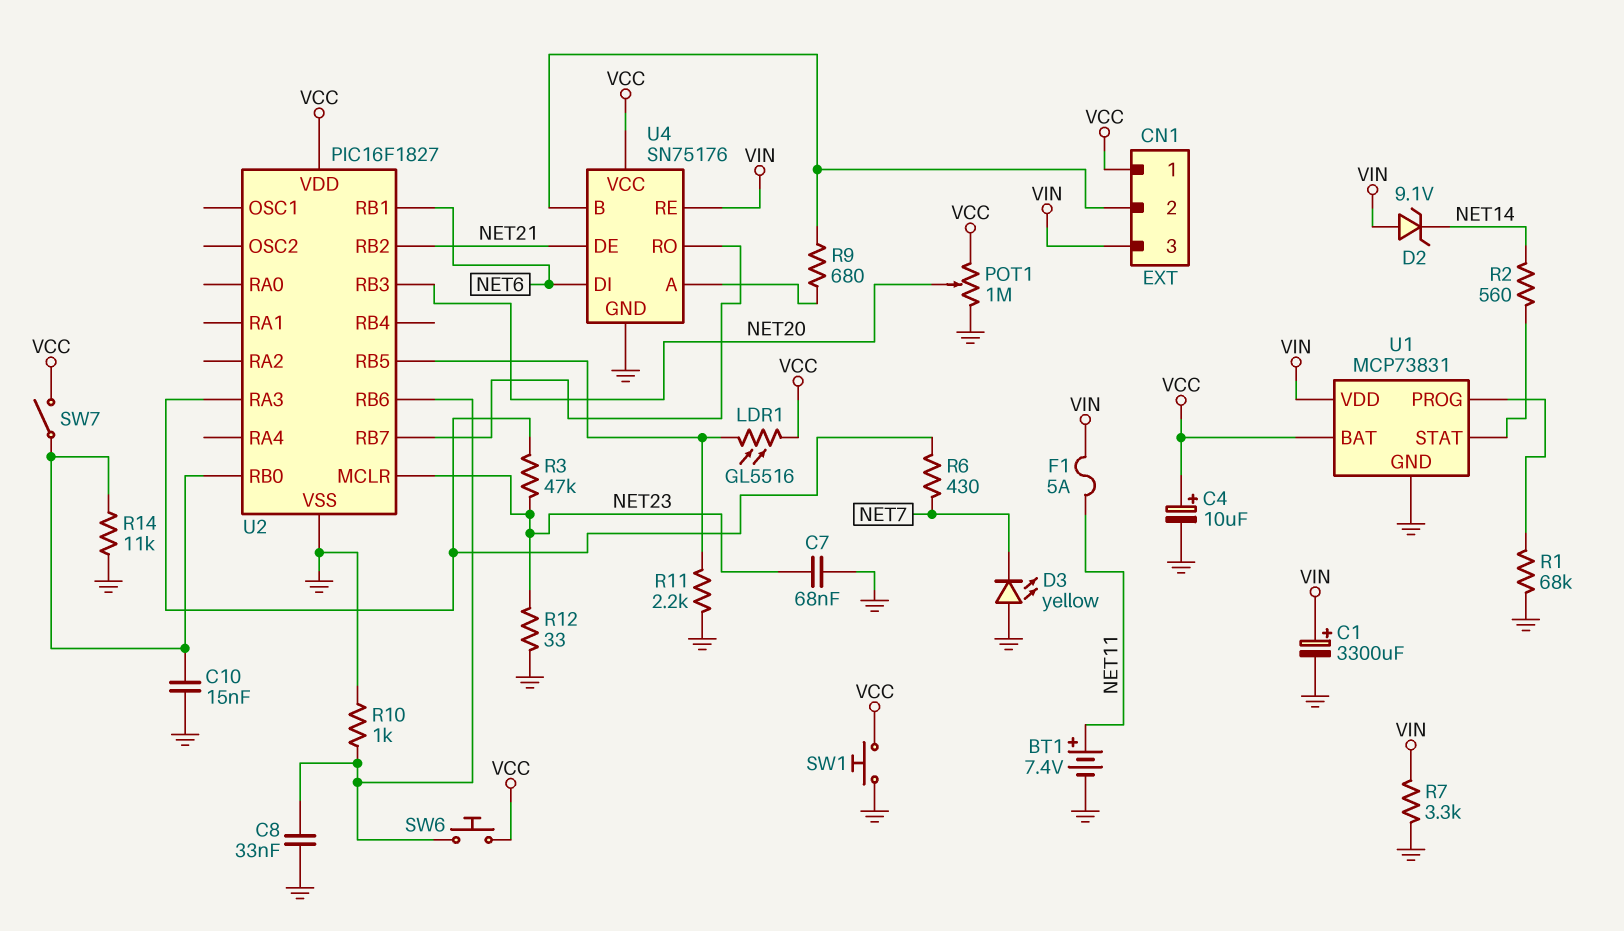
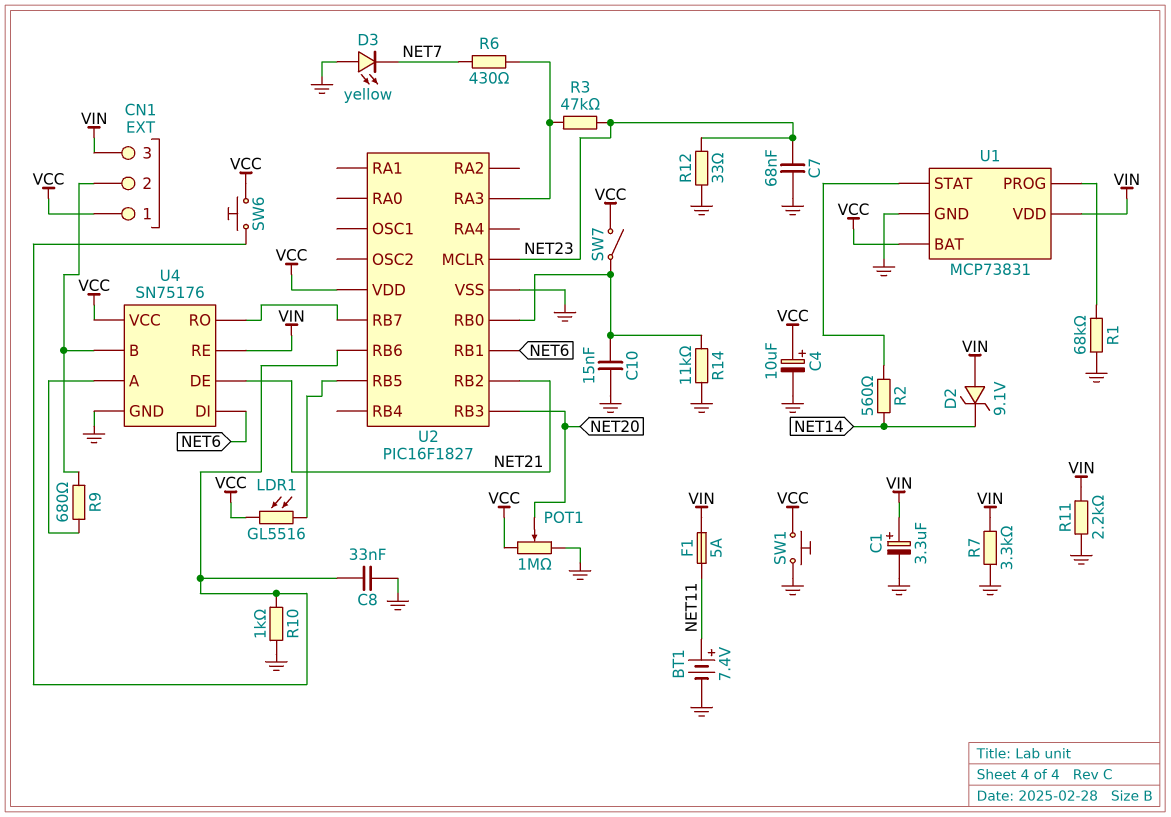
C1: 3300uF (plus VIN, minus GND) -> 3.3uF (plus VIN, minus GND)
R11: 2.2k (GND, U2/RB5) -> 2.2k (GND, VIN)

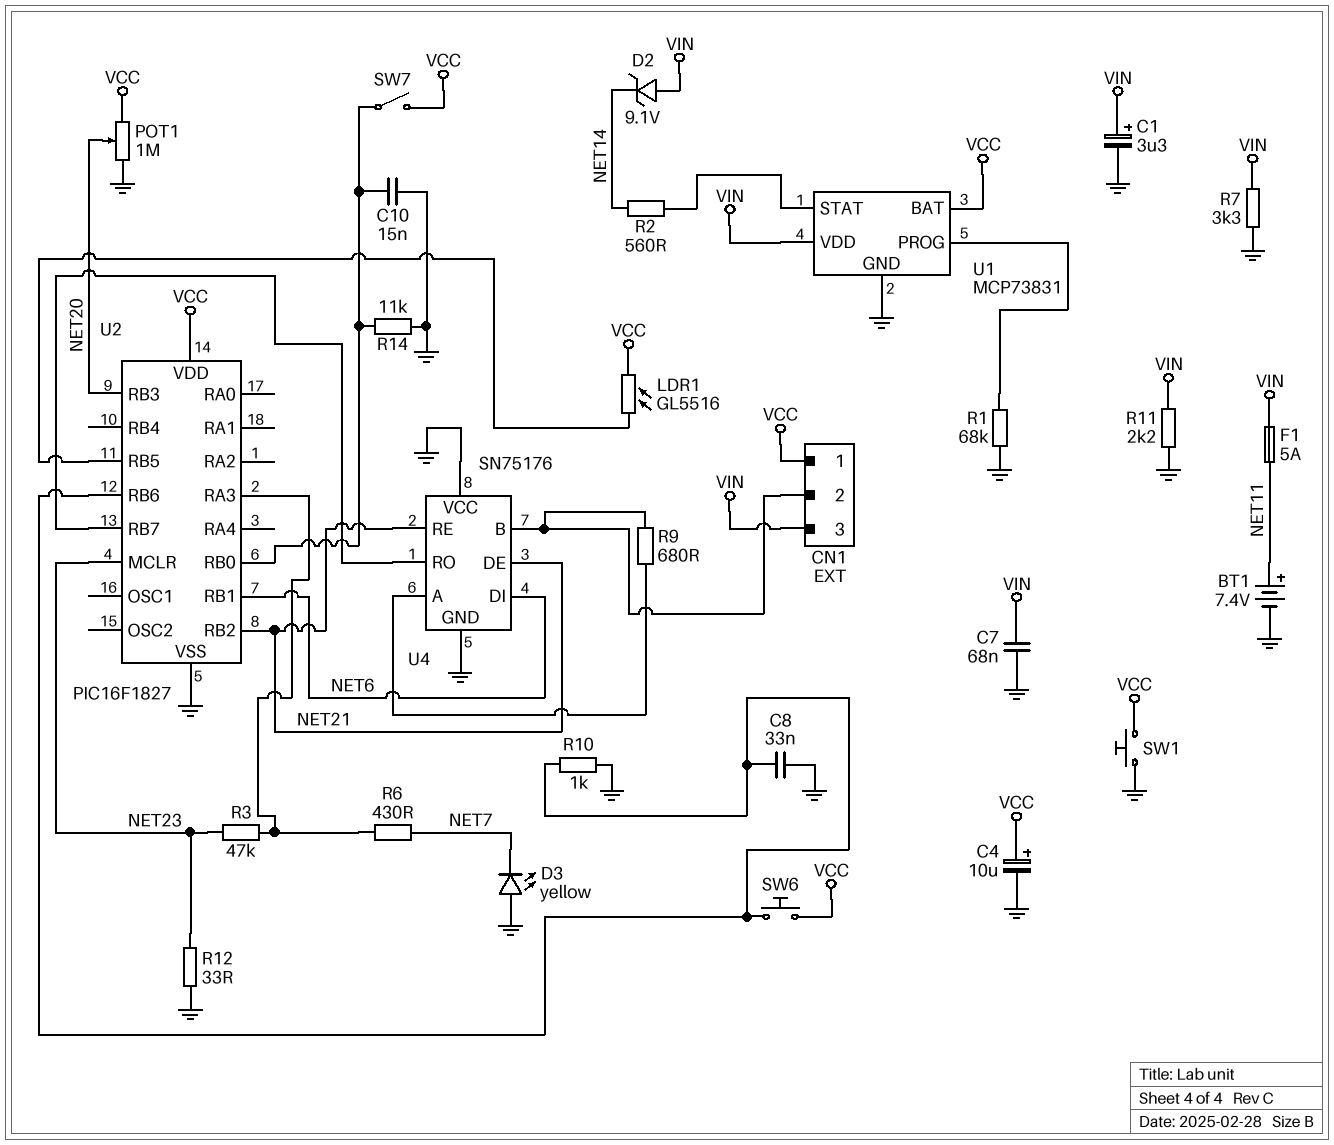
C7: 68nF (GND, NET23) -> 68nF (GND, VIN)
U4 pin RE: VIN -> NET21
U4 pin VCC: VCC -> GND

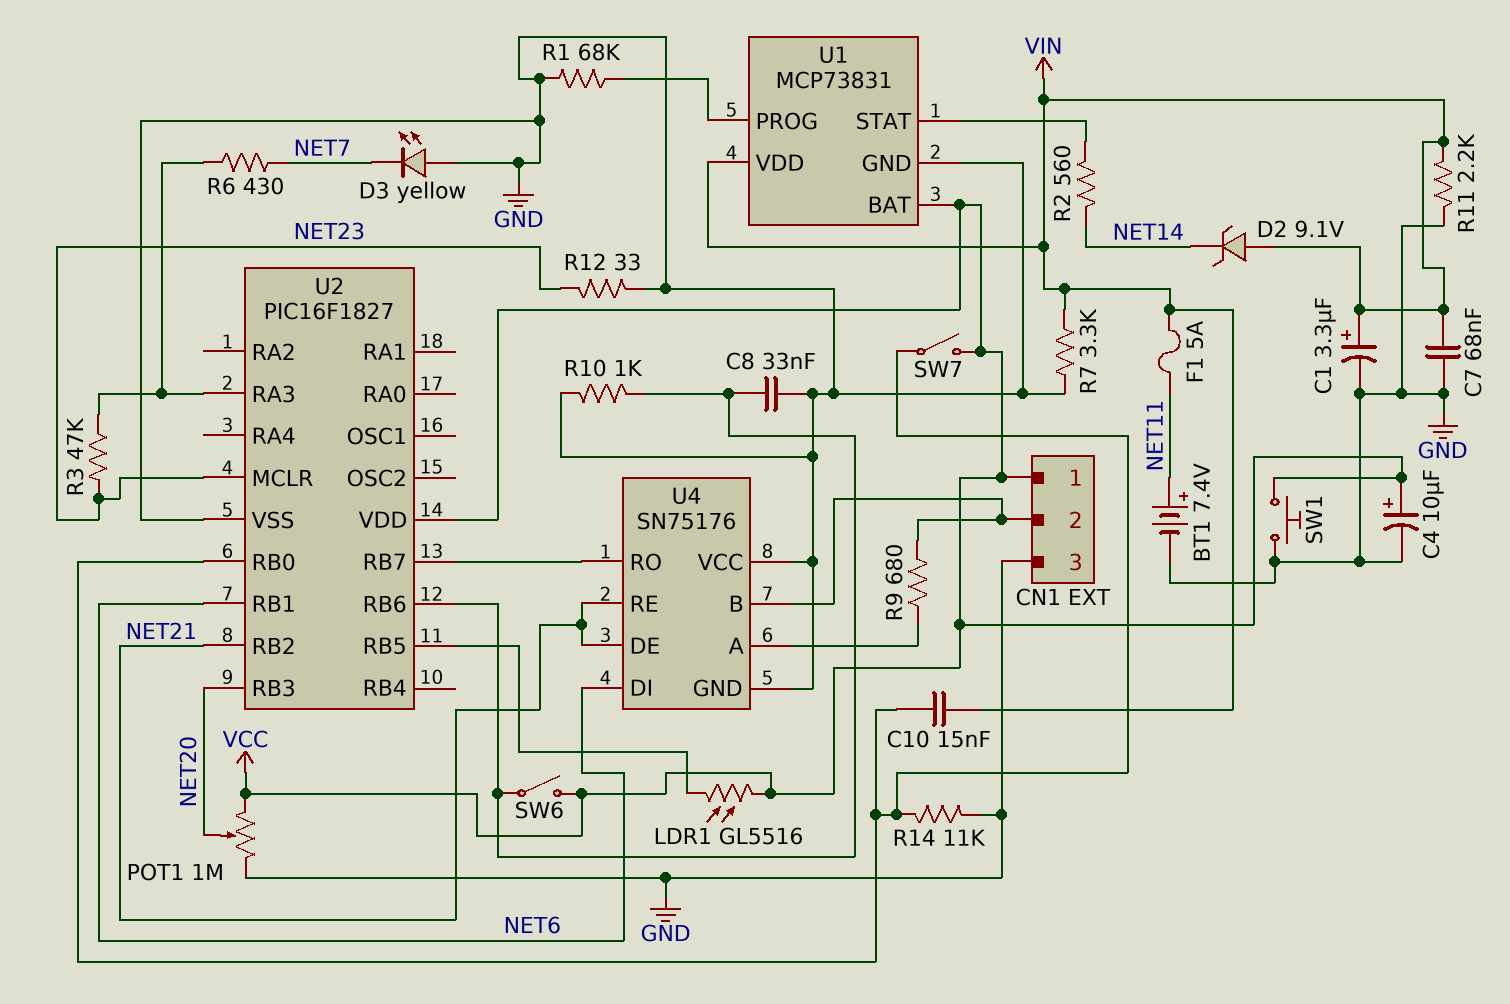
C10: 15nF (GND, U2/RB0) -> 15nF (U2/RB0, VIN)
CN1 pin 3: VIN -> GND
SW6: button (U2/RB6, VCC) -> switch (U2/RB6, VCC)

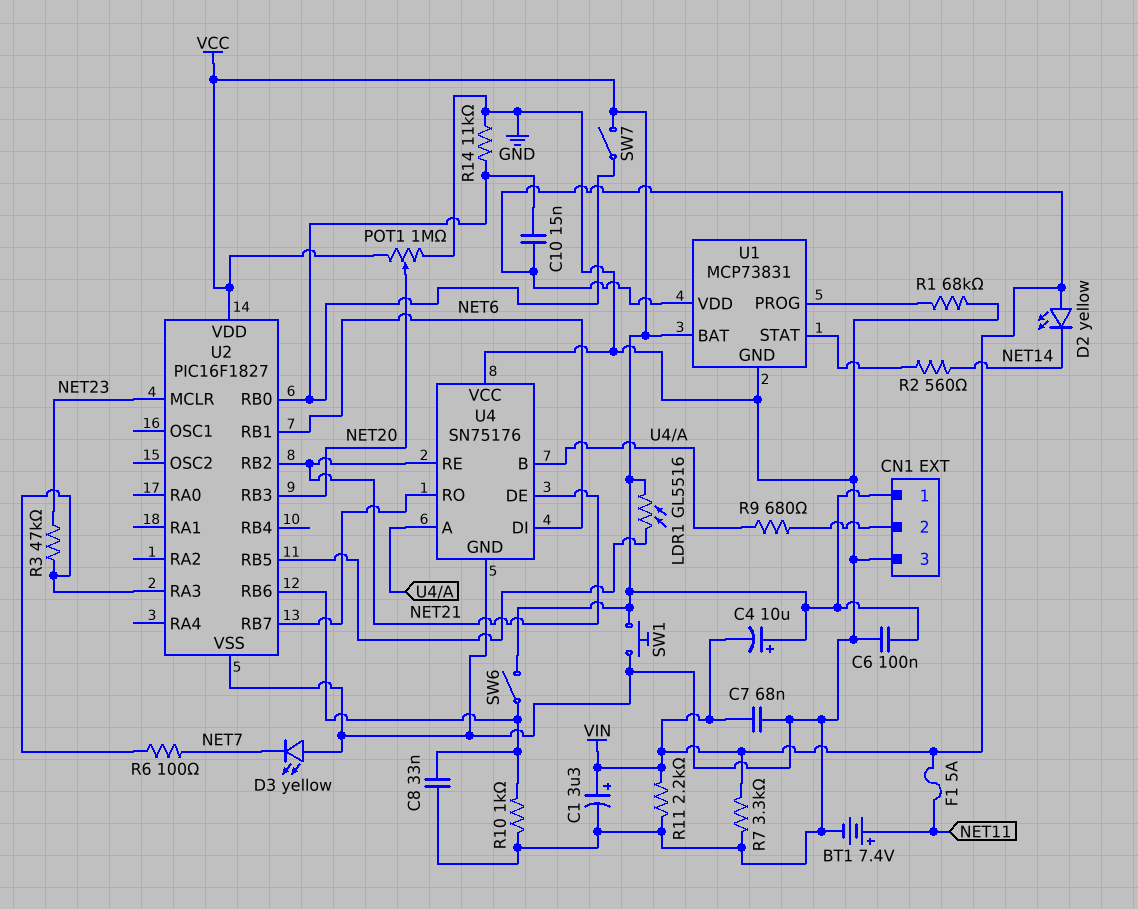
C4: 10uF (plus VCC, minus GND) -> 10uF (plus VCC, minus VIN)
C6: none -> 100nF (GND, VCC)
D2: zener 9.1V (A VIN, K NET14) -> LED yellow (A VIN, K NET14)
R6: 430 (NET7, U2/RA3) -> 100 (NET7, U2/RA3)
R12: 33 (GND, NET23) -> none
U4 pin B: CN1/2 -> U4/A

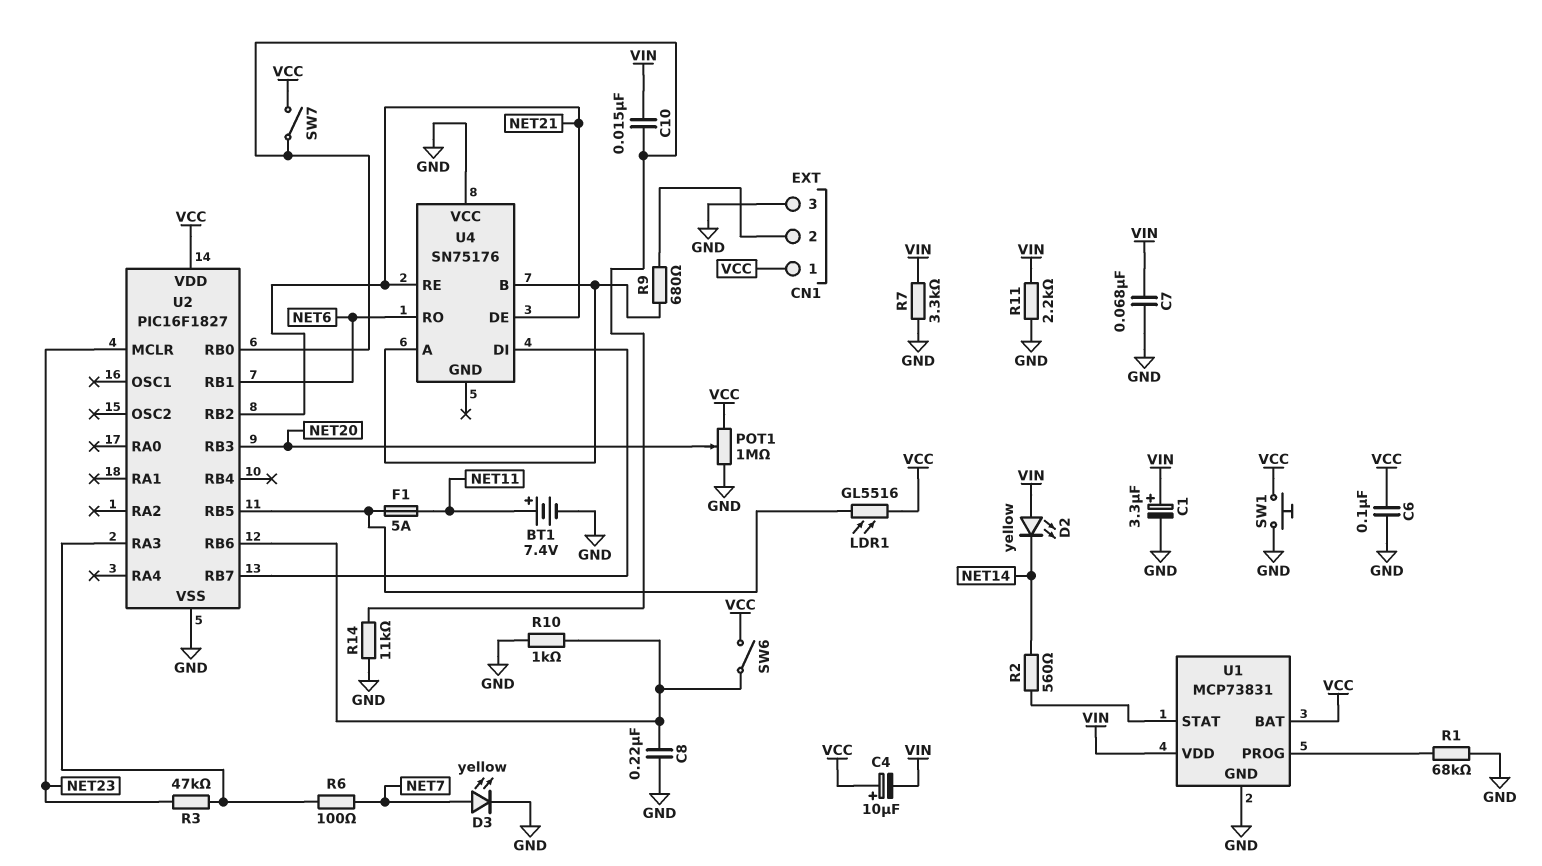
C8: 33nF (GND, U2/RB6) -> 220nF (GND, U2/RB6)
D3: LED yellow (A GND, K NET7) -> LED yellow (A NET7, K GND)
F1: 5A (NET11, VIN) -> 5A (NET11, U2/RB5)
U4 pin DI: NET6 -> U2/RB7
U4 pin GND: GND -> none
U4 pin RO: U2/RB7 -> NET6

